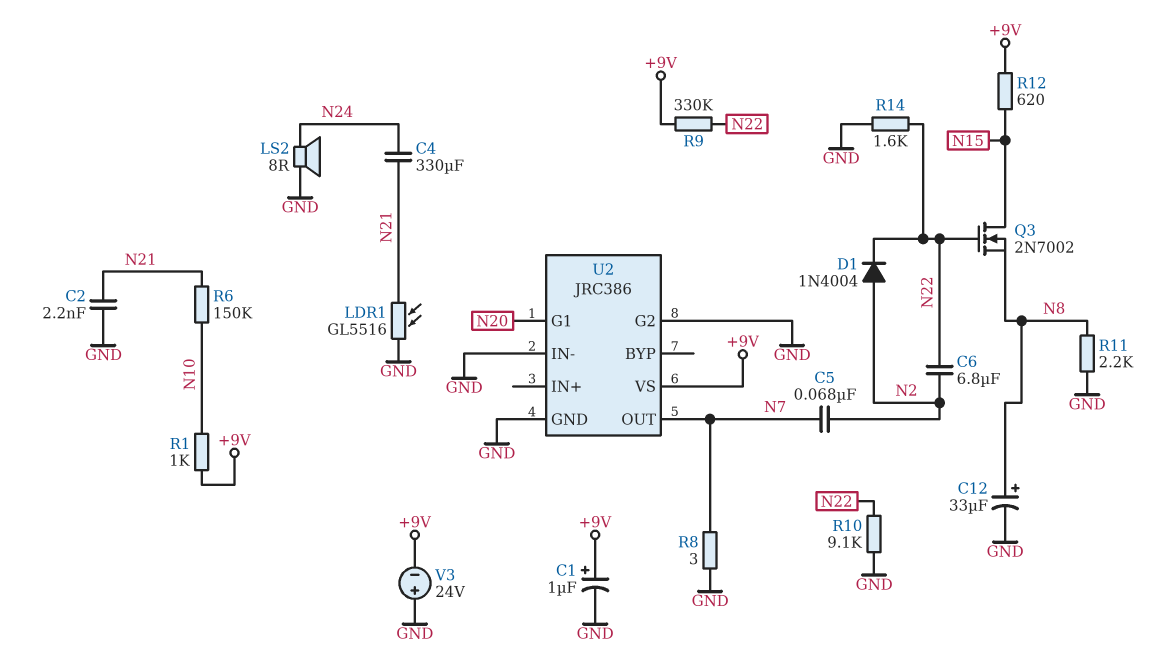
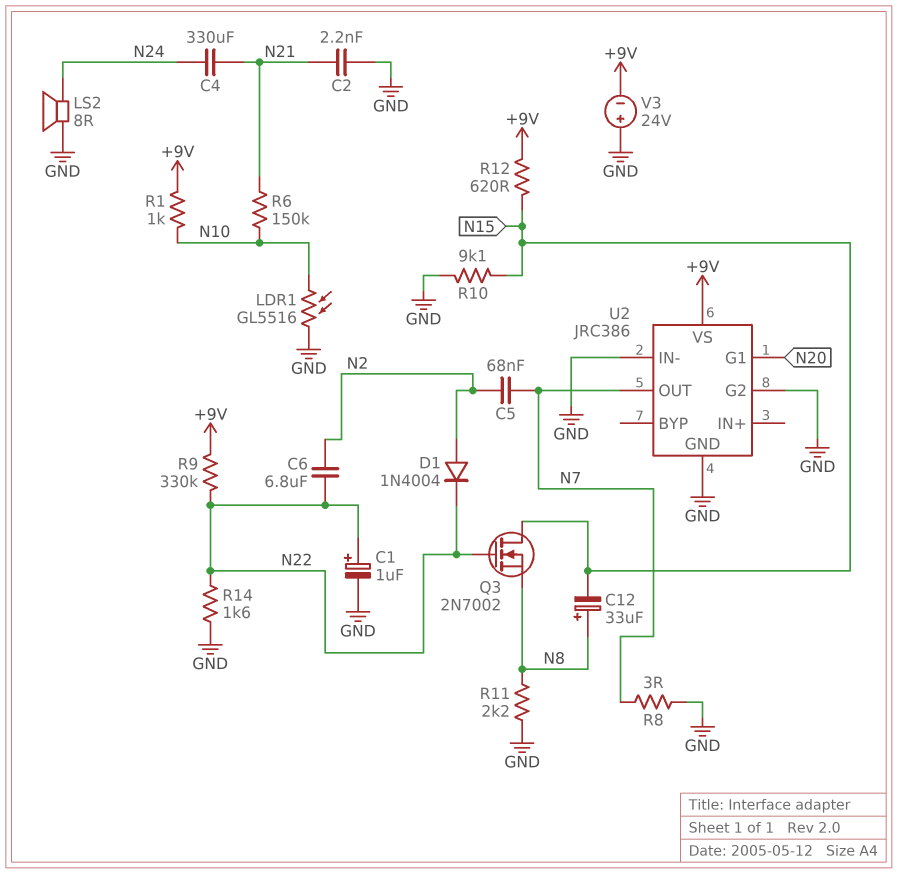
C1: 1uF (plus +9V, minus GND) -> 1uF (plus N22, minus GND)
C12: 33uF (plus N8, minus GND) -> 33uF (plus N8, minus N15)
LDR1: GL5516 (GND, N21) -> GL5516 (GND, N10)
R10: 9.1k (GND, N22) -> 9.1k (GND, N15)

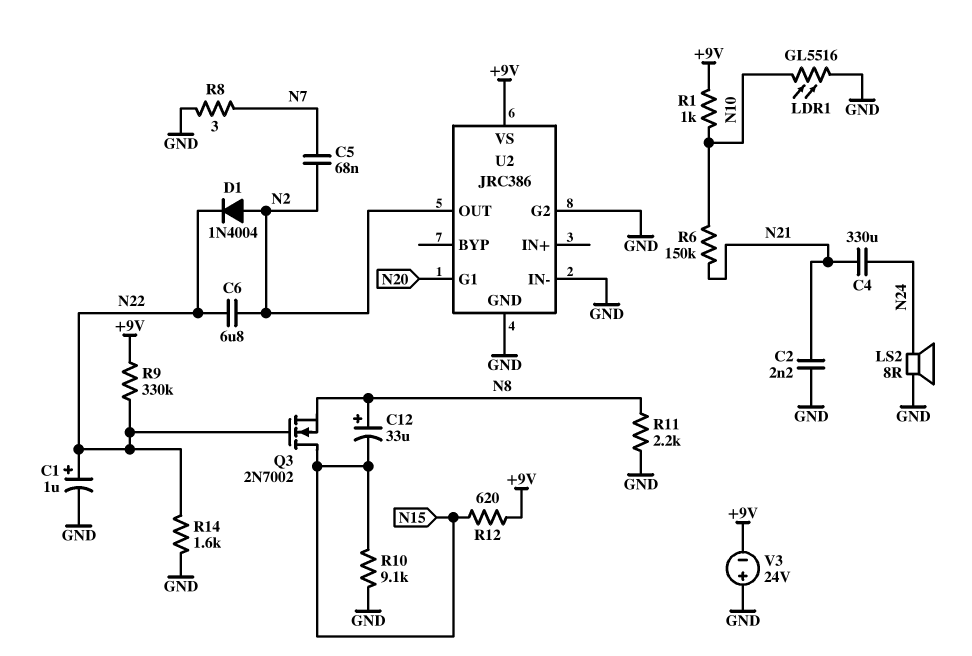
U2 pin OUT: N7 -> N2

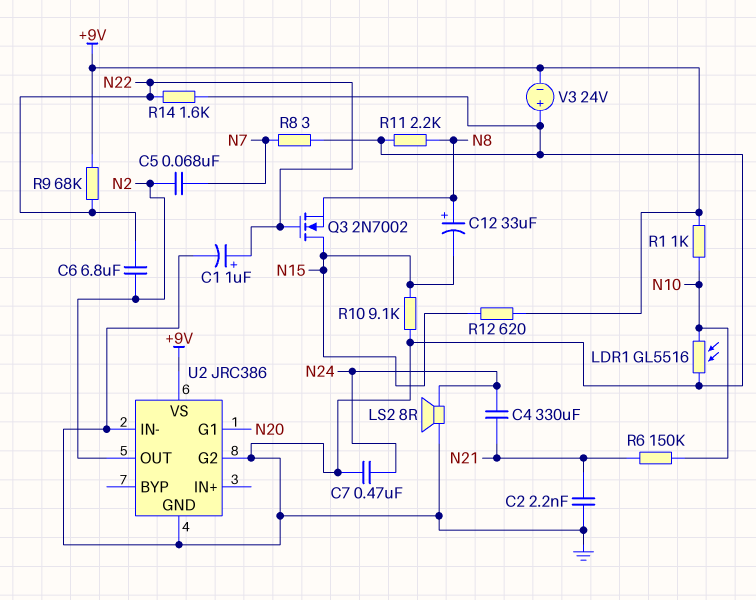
C7: none -> 470nF (GND, N24)
D1: diode 1N4004 (A N2, K N22) -> none
R9: 330k (+9V, N22) -> 68k (+9V, N22)

